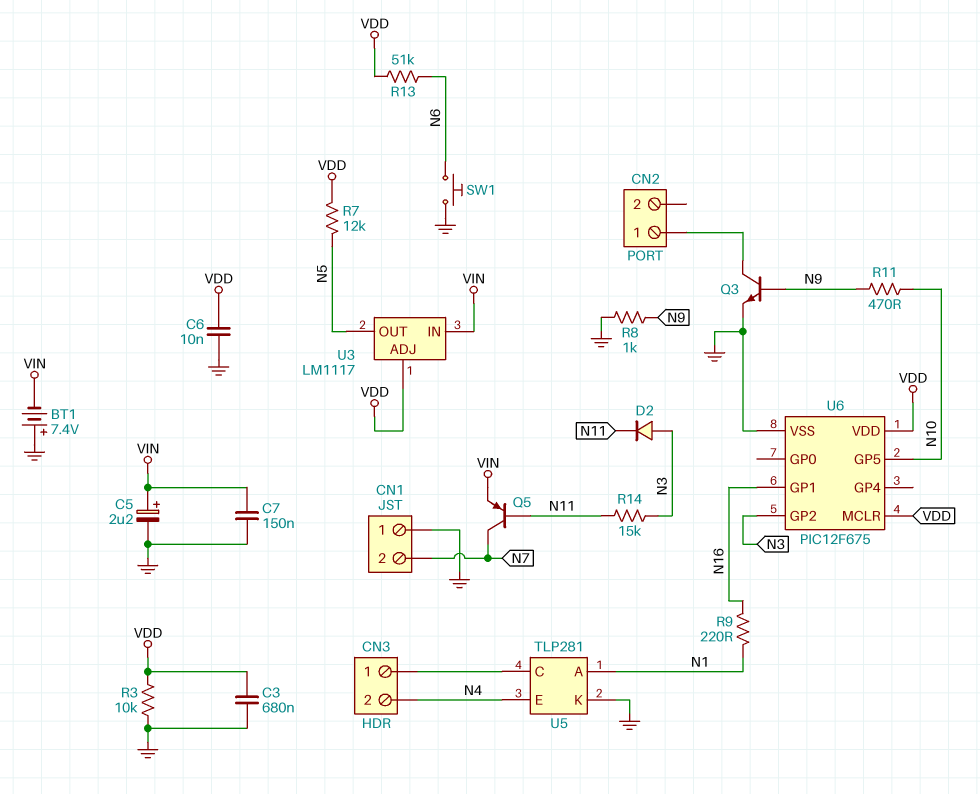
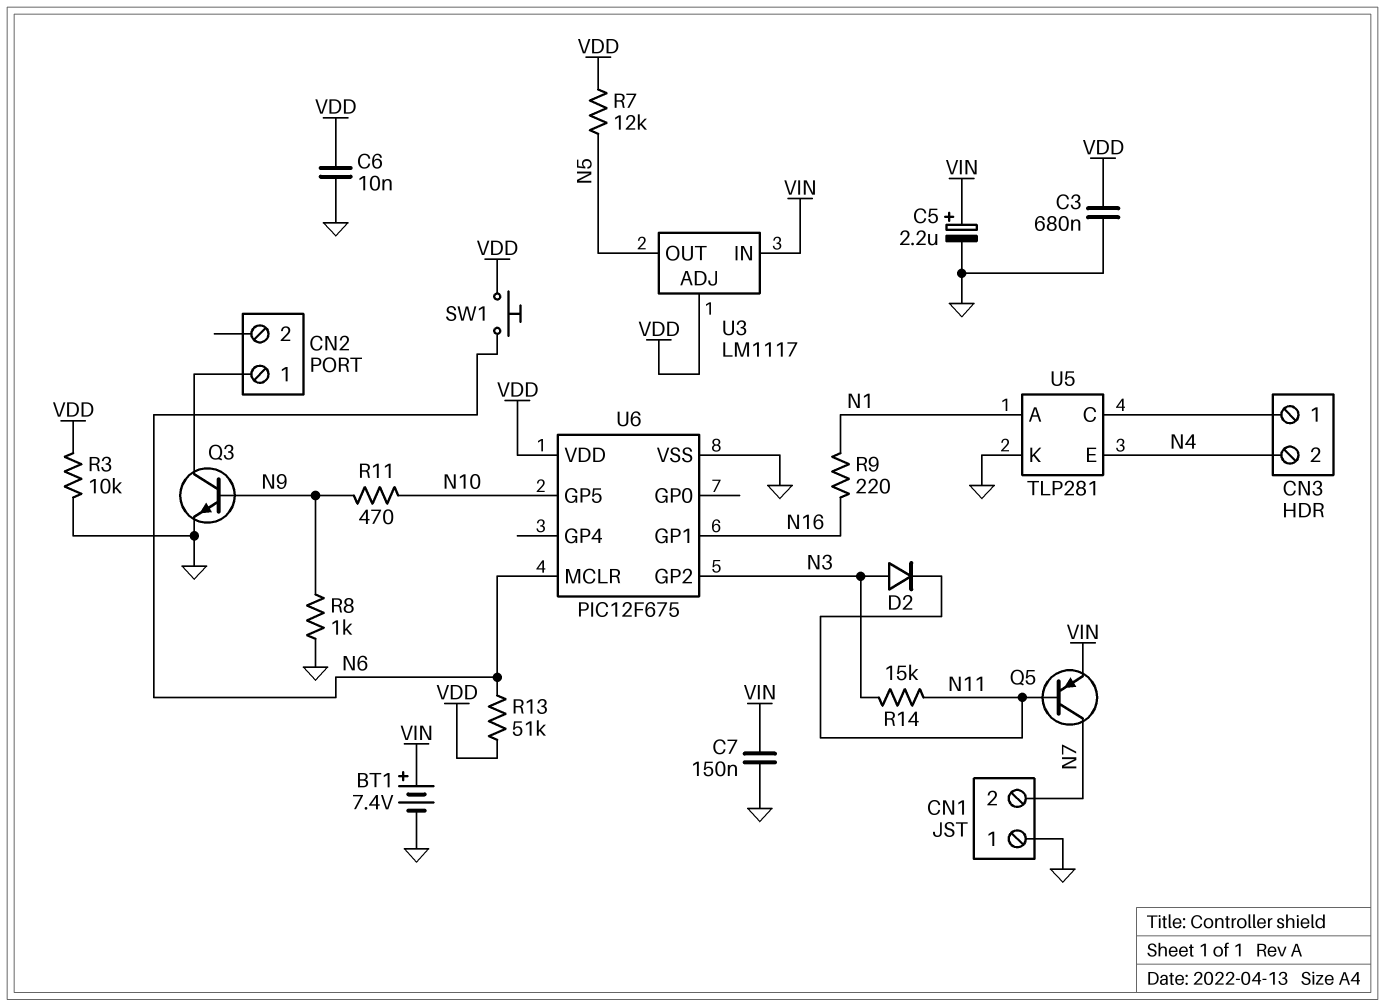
BT1: 7.4V (plus GND, minus VIN) -> 7.4V (plus VIN, minus GND)
SW1: button (GND, N6) -> button (N6, VDD)
U6 pin MCLR: VDD -> N6

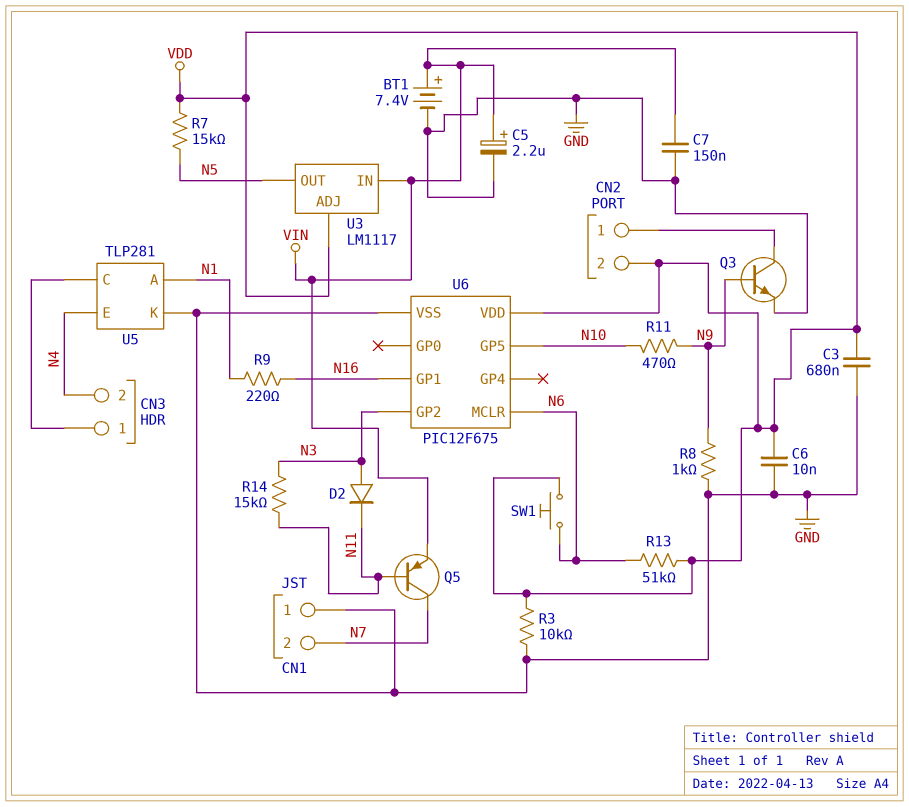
CN2 pin 2: none -> VDD
R7: 12k (N5, VDD) -> 15k (N5, VDD)

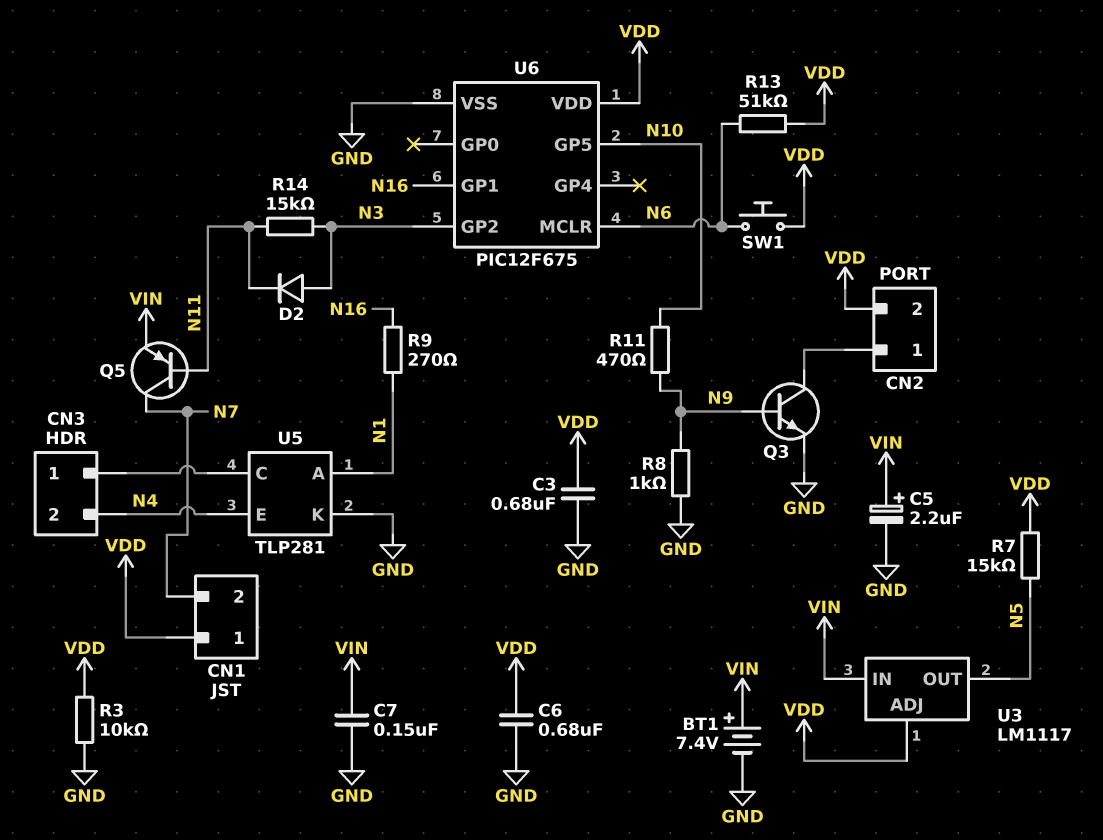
C6: 10nF (GND, VDD) -> 680nF (GND, VDD)
CN1 pin 1: GND -> VDD
R9: 220 (N1, N16) -> 270 (N1, N16)

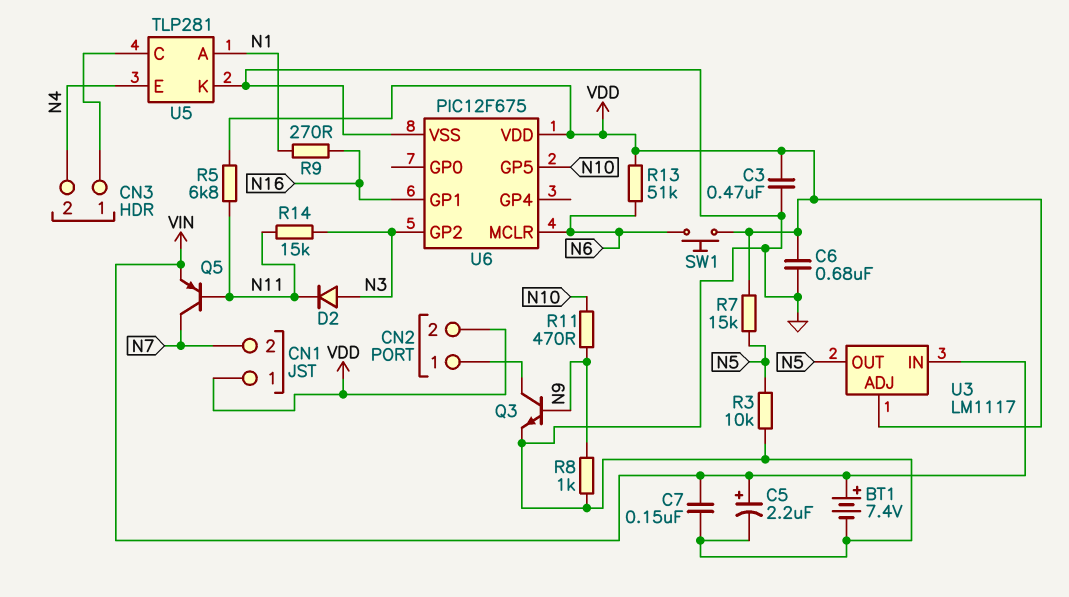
C3: 680nF (GND, VDD) -> 470nF (GND, VDD)
R3: 10k (GND, VDD) -> 10k (GND, N5)
R5: none -> 6.8k (N11, VDD)

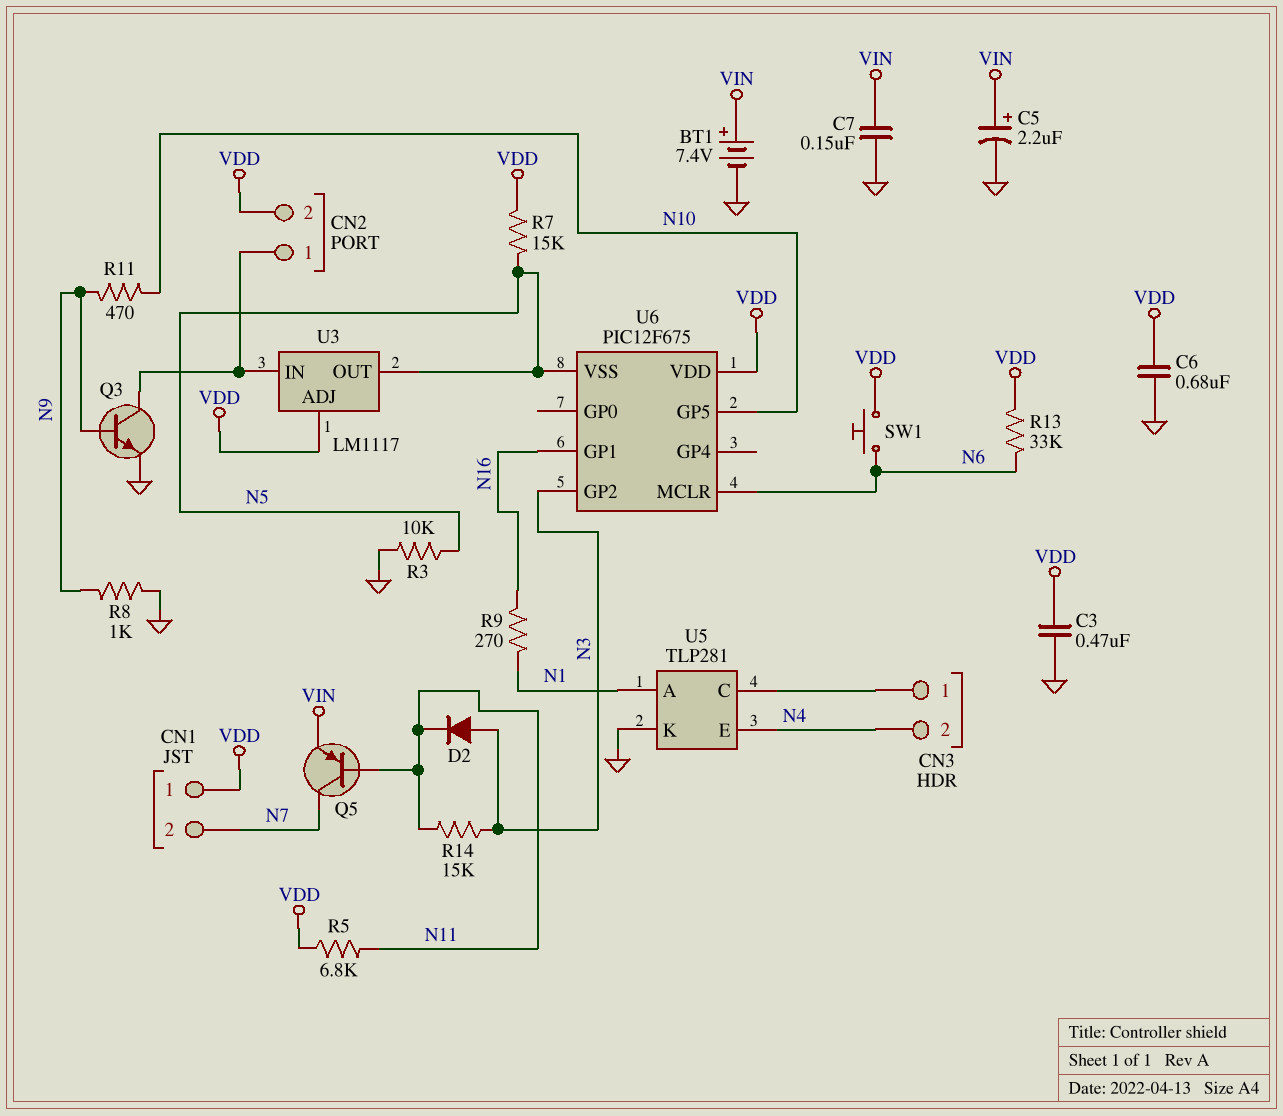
R13: 51k (N6, VDD) -> 33k (N6, VDD)
U3 pin IN: VIN -> CN2/1
U6 pin VSS: GND -> N5

